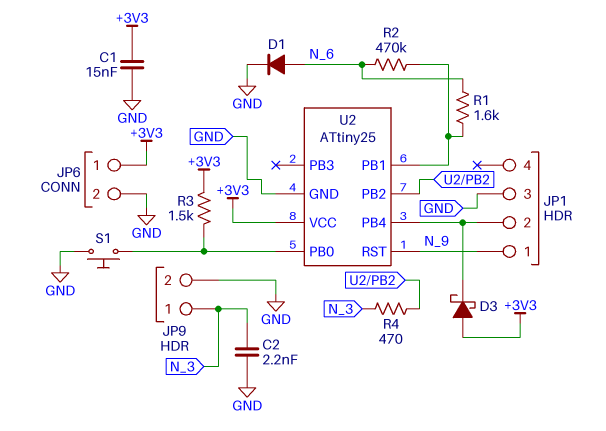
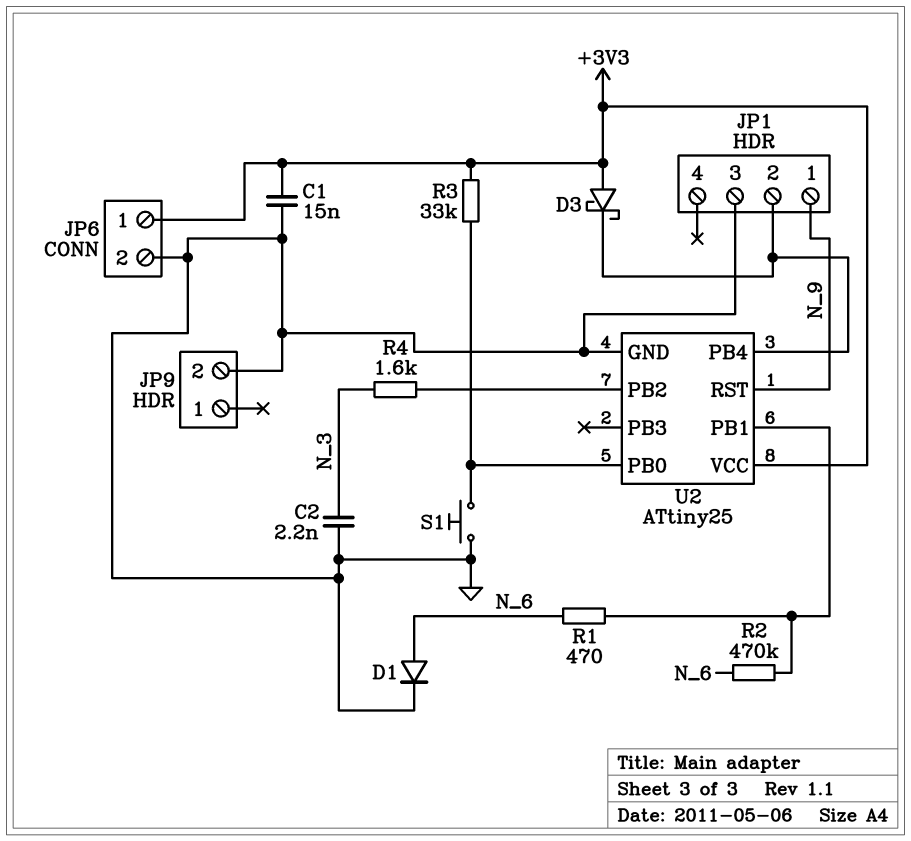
JP9 pin 1: N_3 -> none
R1: 1.6k (N_6, U2/PB1) -> 470 (N_6, U2/PB1)
R3: 1.5k (+3V3, U2/PB0) -> 33k (+3V3, U2/PB0)
R4: 470 (N_3, U2/PB2) -> 1.6k (N_3, U2/PB2)

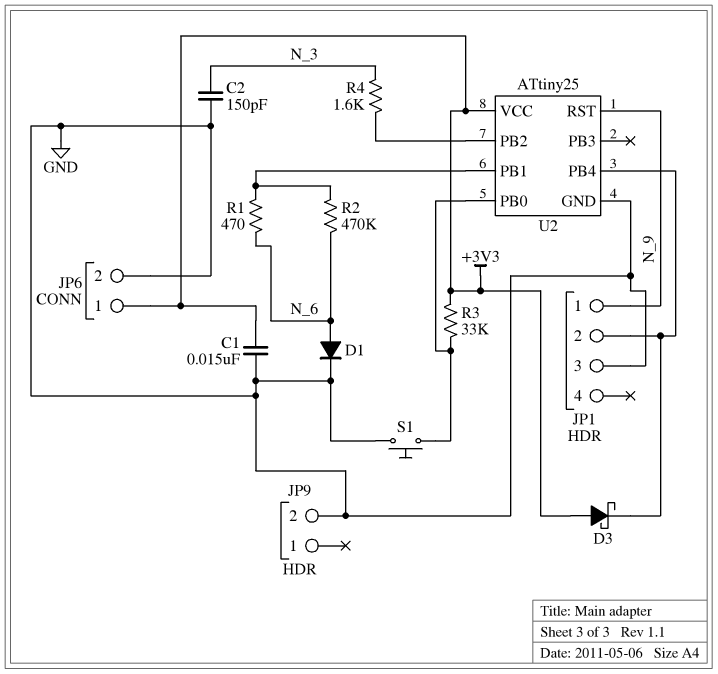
C2: 2.2nF (GND, N_3) -> 150pF (GND, N_3)

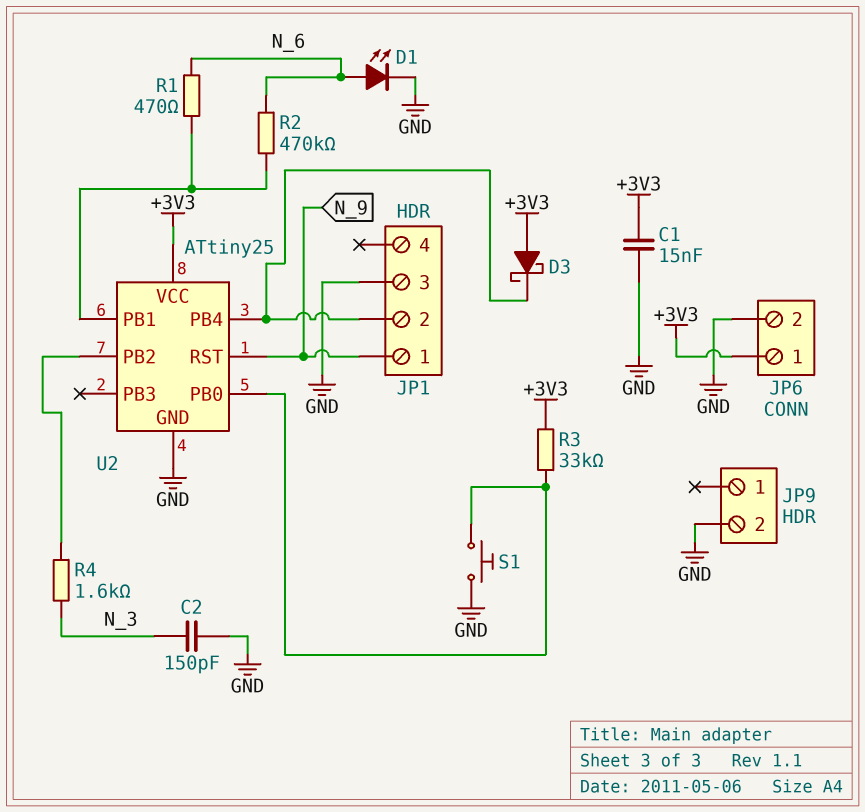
D1: diode (A N_6, K GND) -> LED (A N_6, K GND)

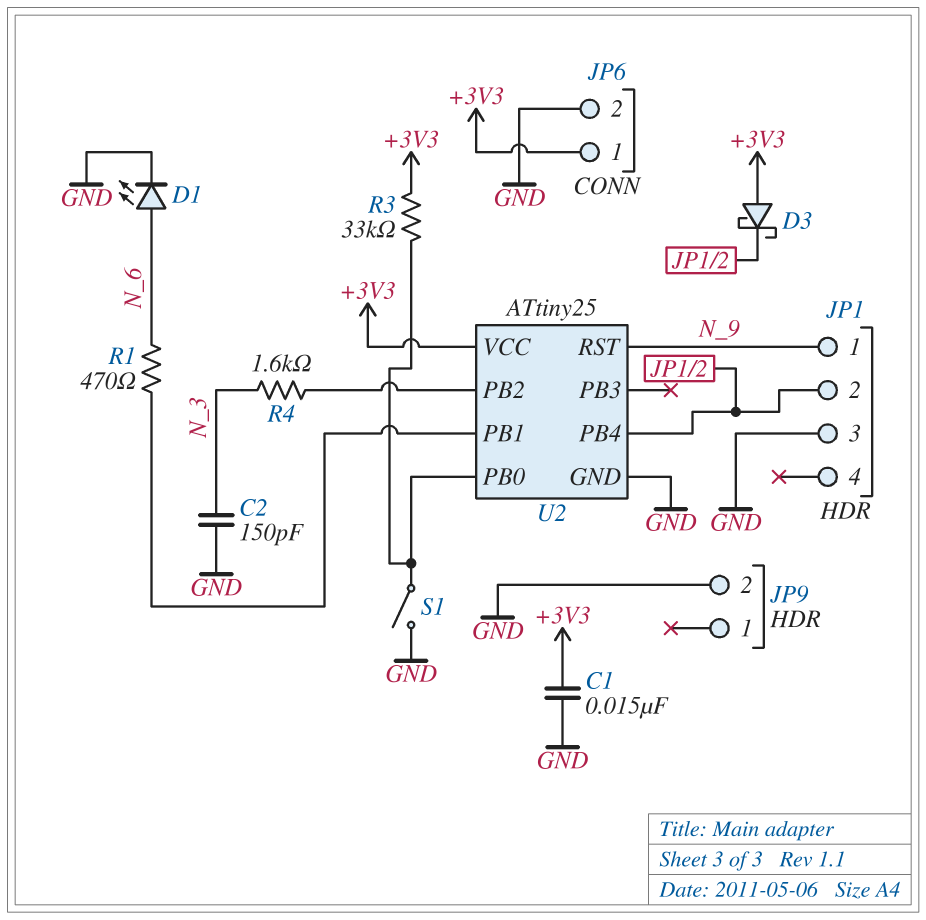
R2: 470k (N_6, U2/PB1) -> none
S1: button (GND, U2/PB0) -> switch (GND, U2/PB0)

